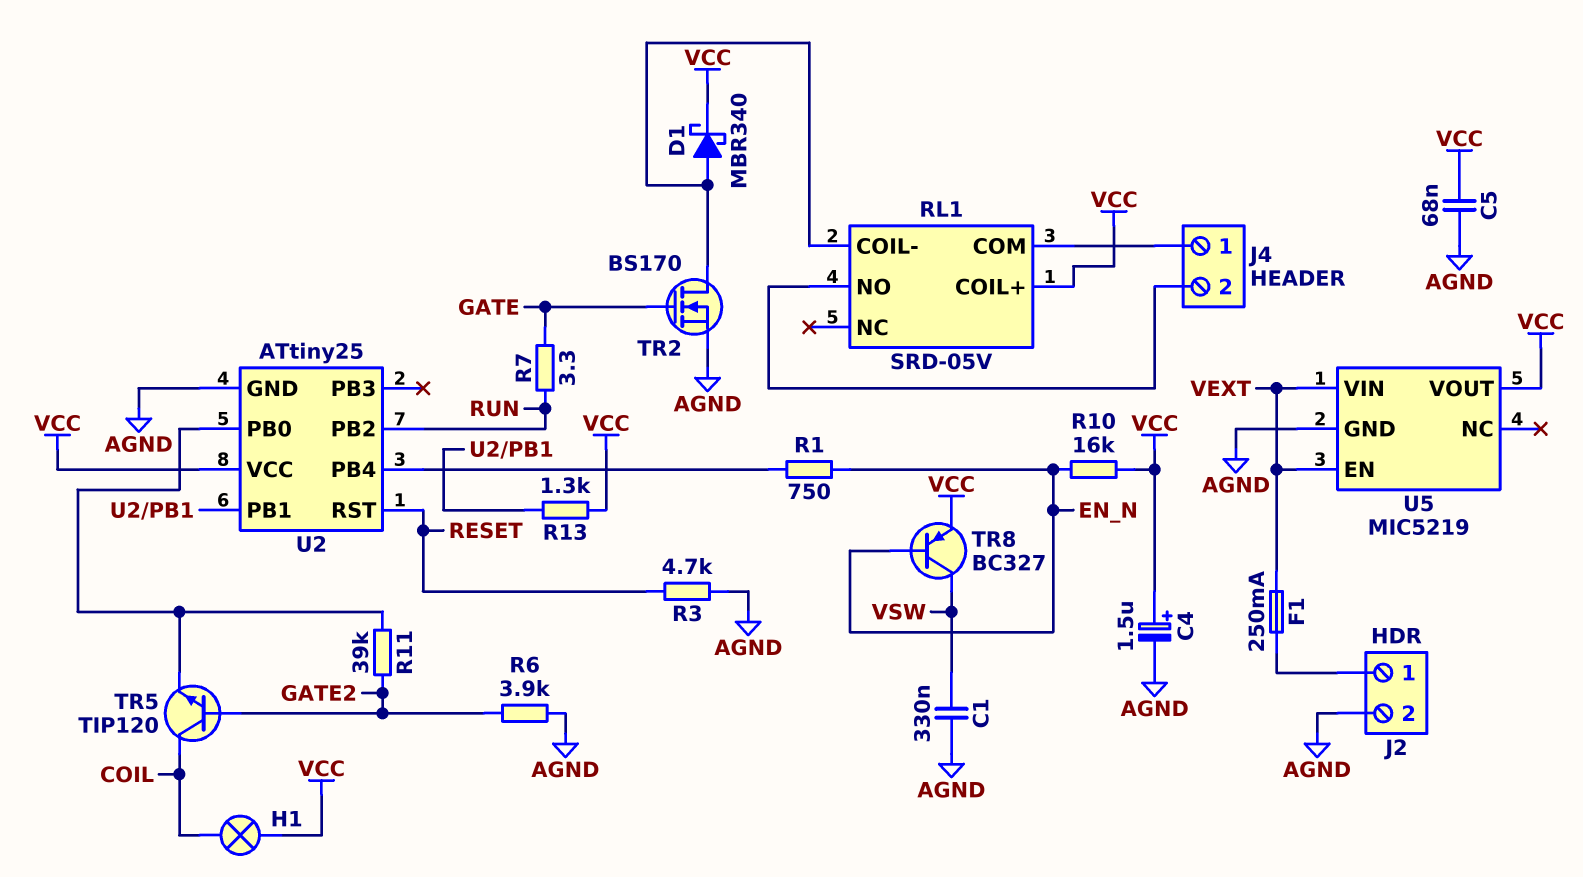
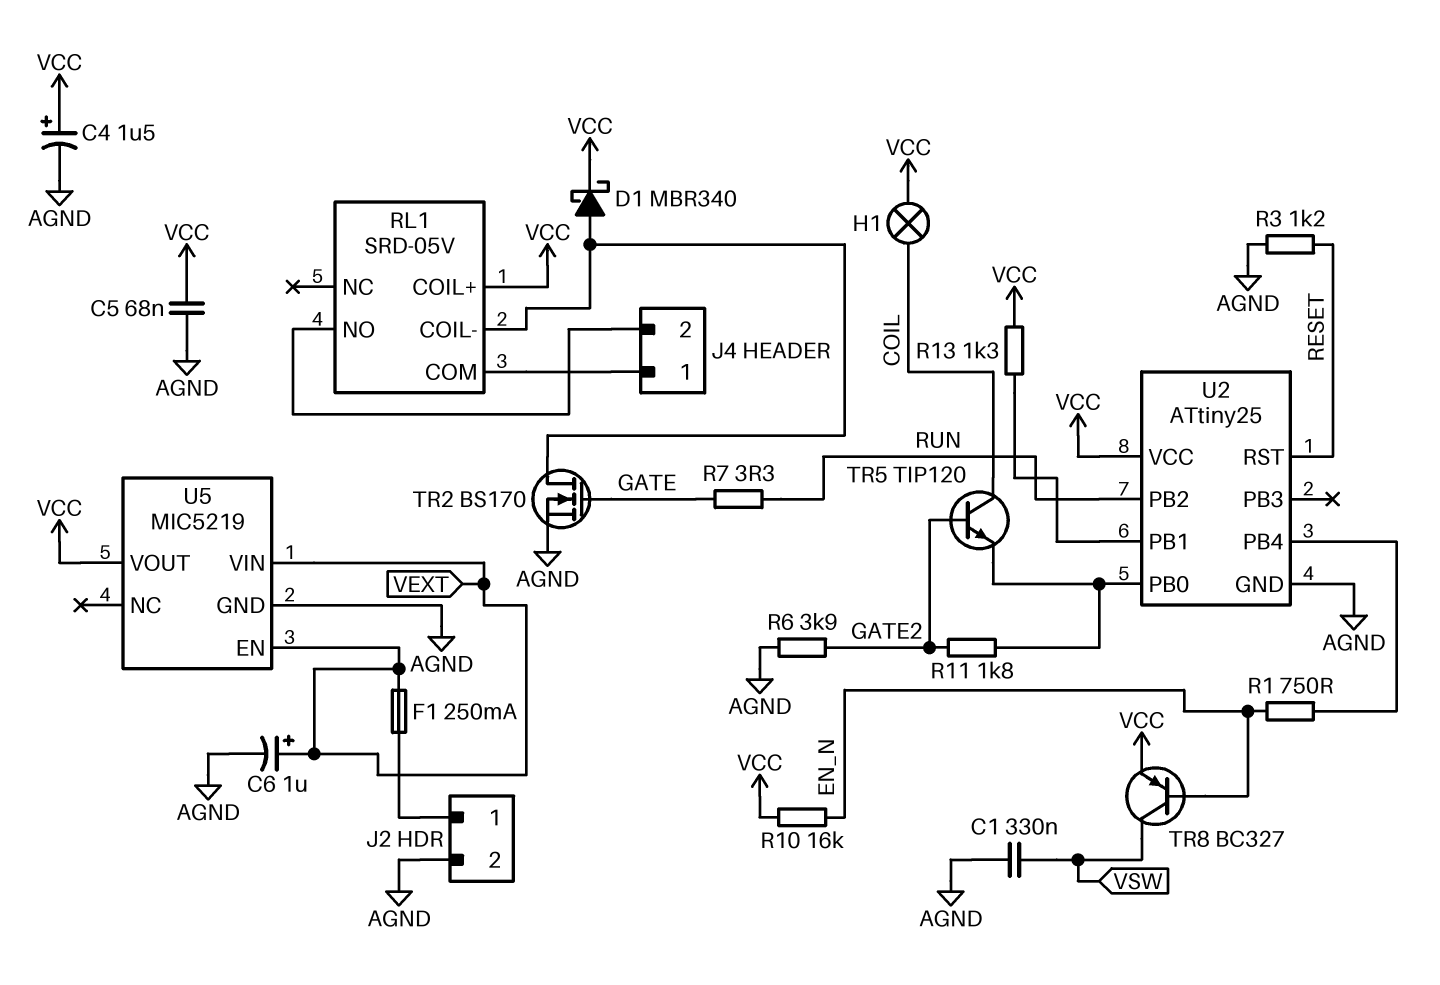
C6: none -> 1uF (plus VEXT, minus AGND)
R3: 4.7k (AGND, RESET) -> 1.2k (AGND, RESET)
R11: 39k (GATE2, U2/PB0) -> 1.8k (GATE2, U2/PB0)

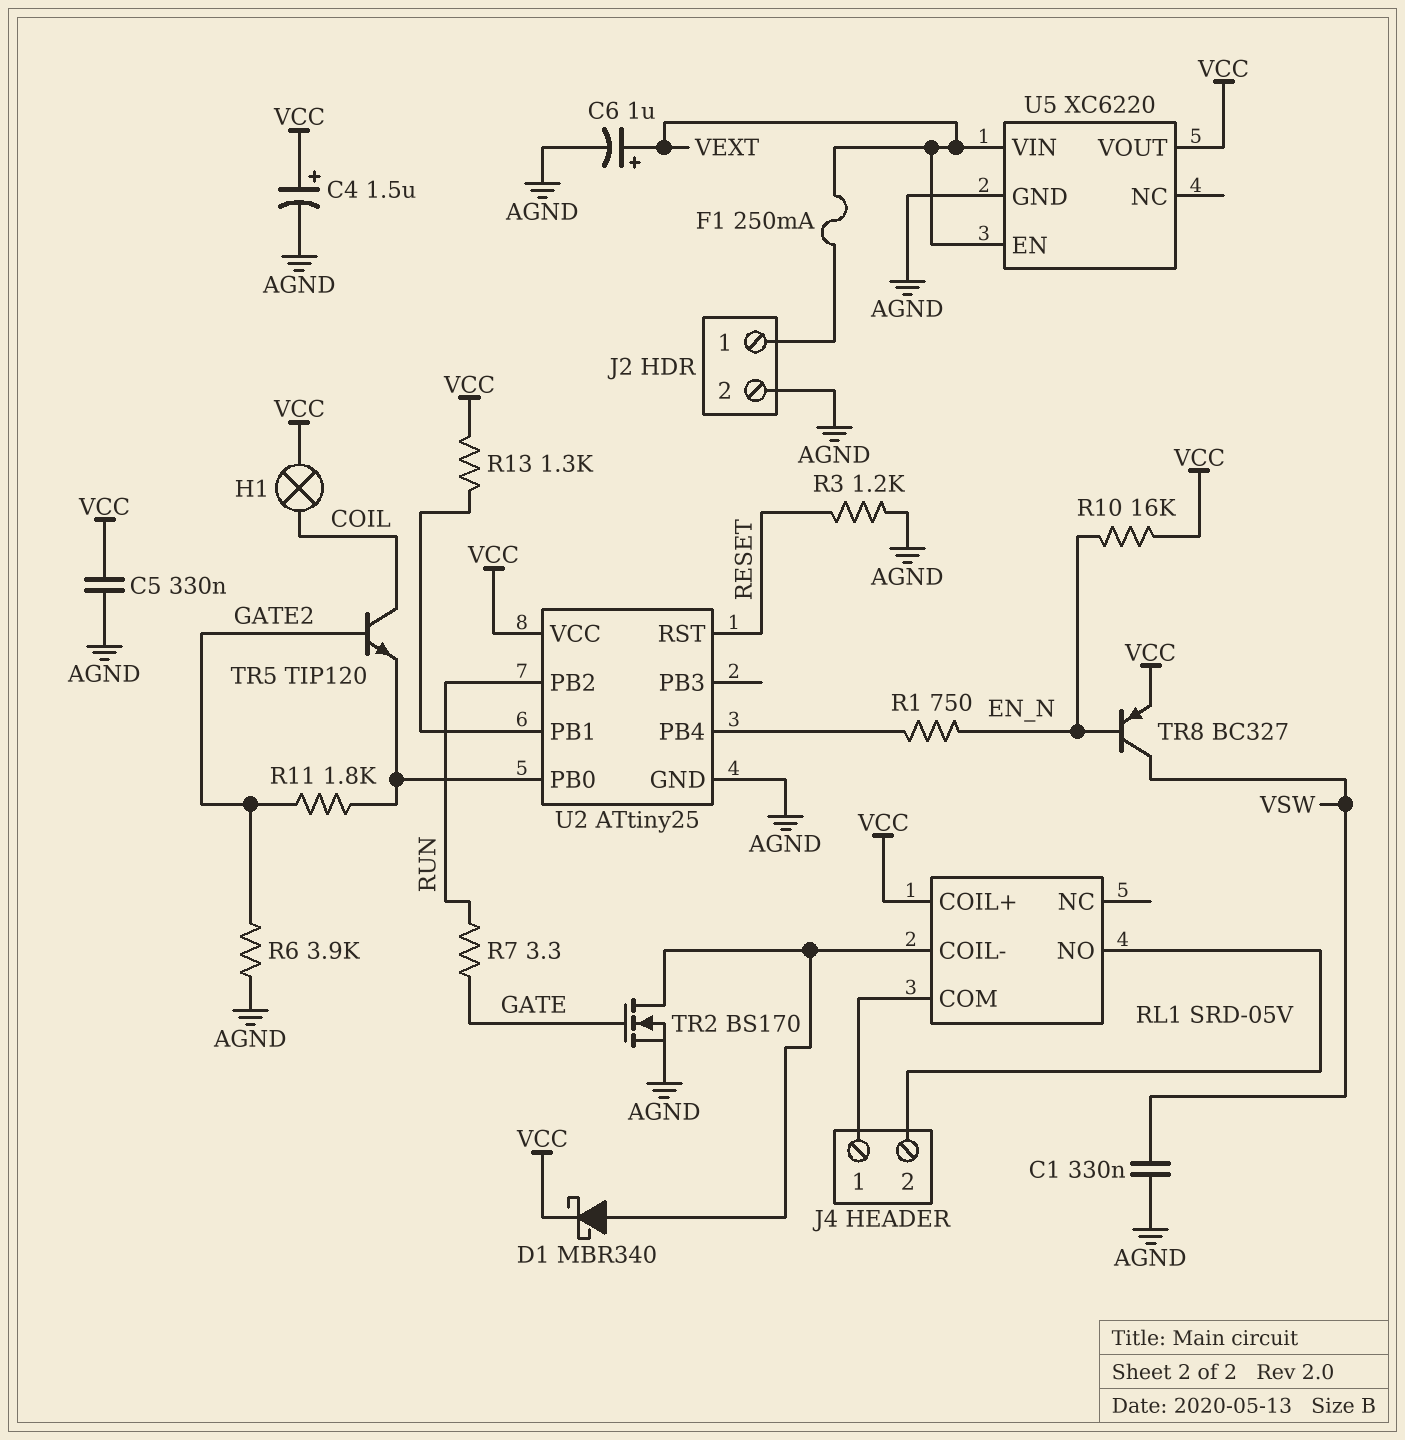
C5: 68nF (AGND, VCC) -> 330nF (AGND, VCC)
U5: MIC5219 -> XC6220

